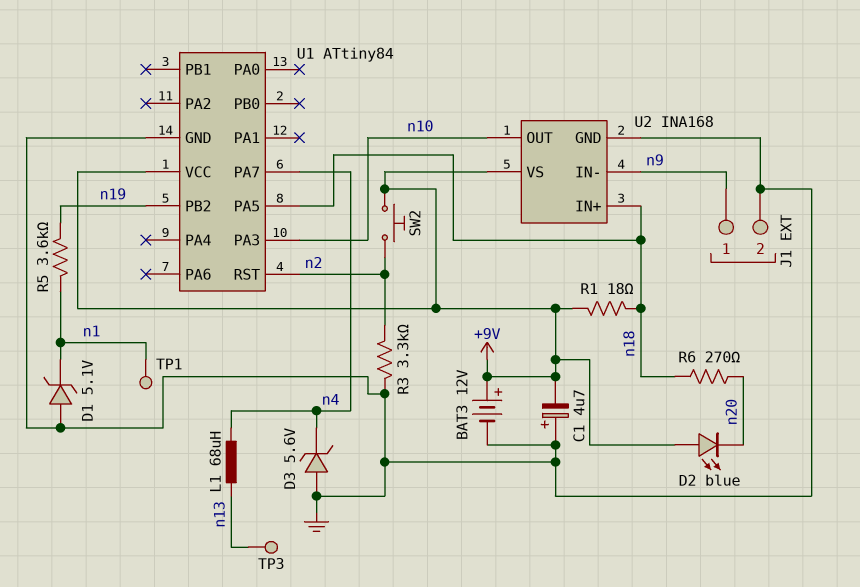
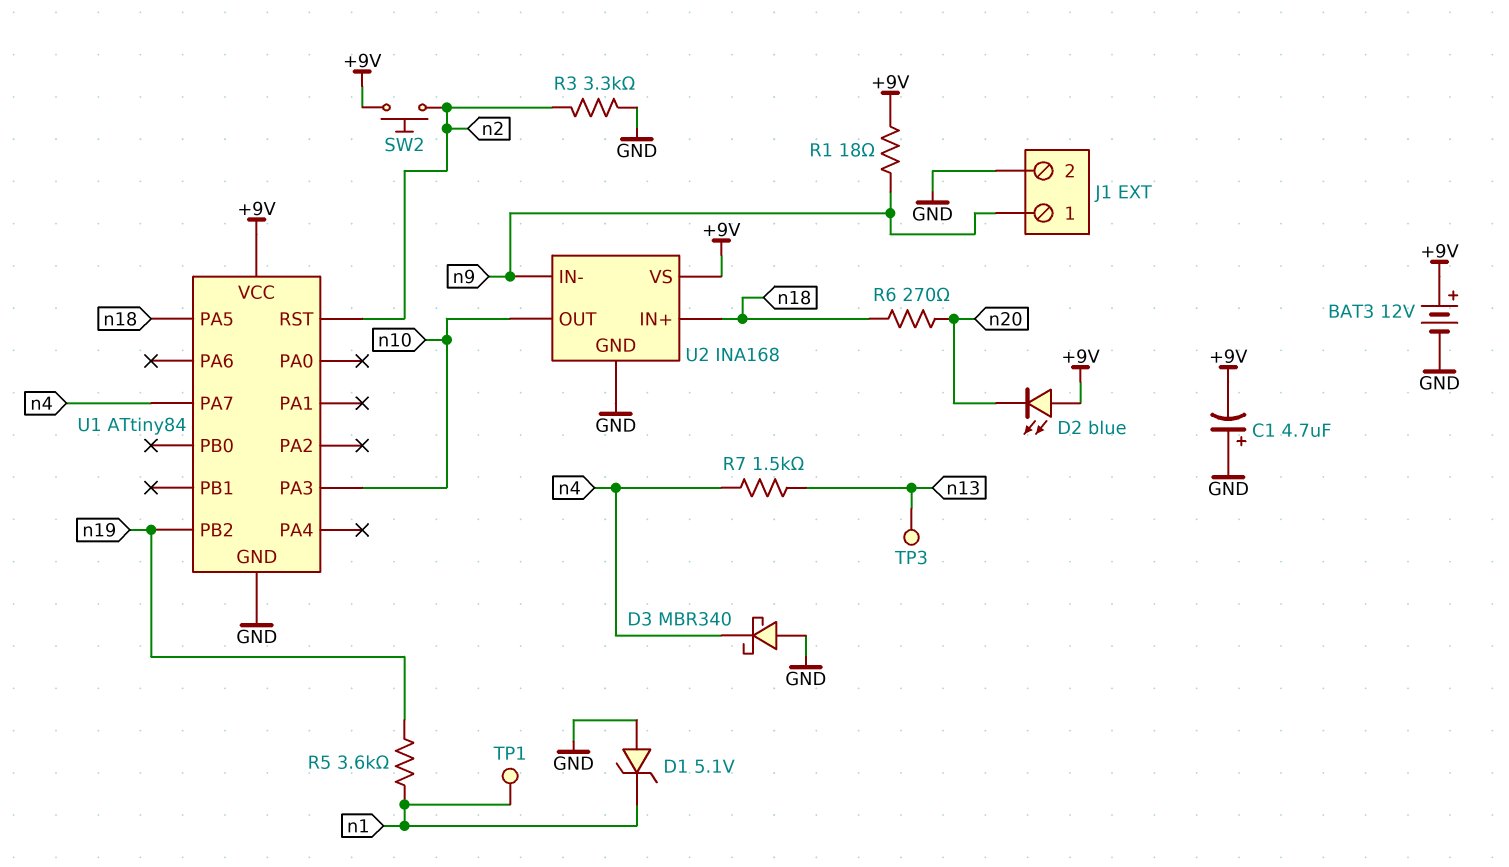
D3: zener 5.6V (A GND, K n4) -> schottky MBR340 (A GND, K n4)
L1: 68uH (n4, n13) -> none
R1: 18 (+9V, n18) -> 18 (+9V, n9)
R7: none -> 1.5k (n4, n13)

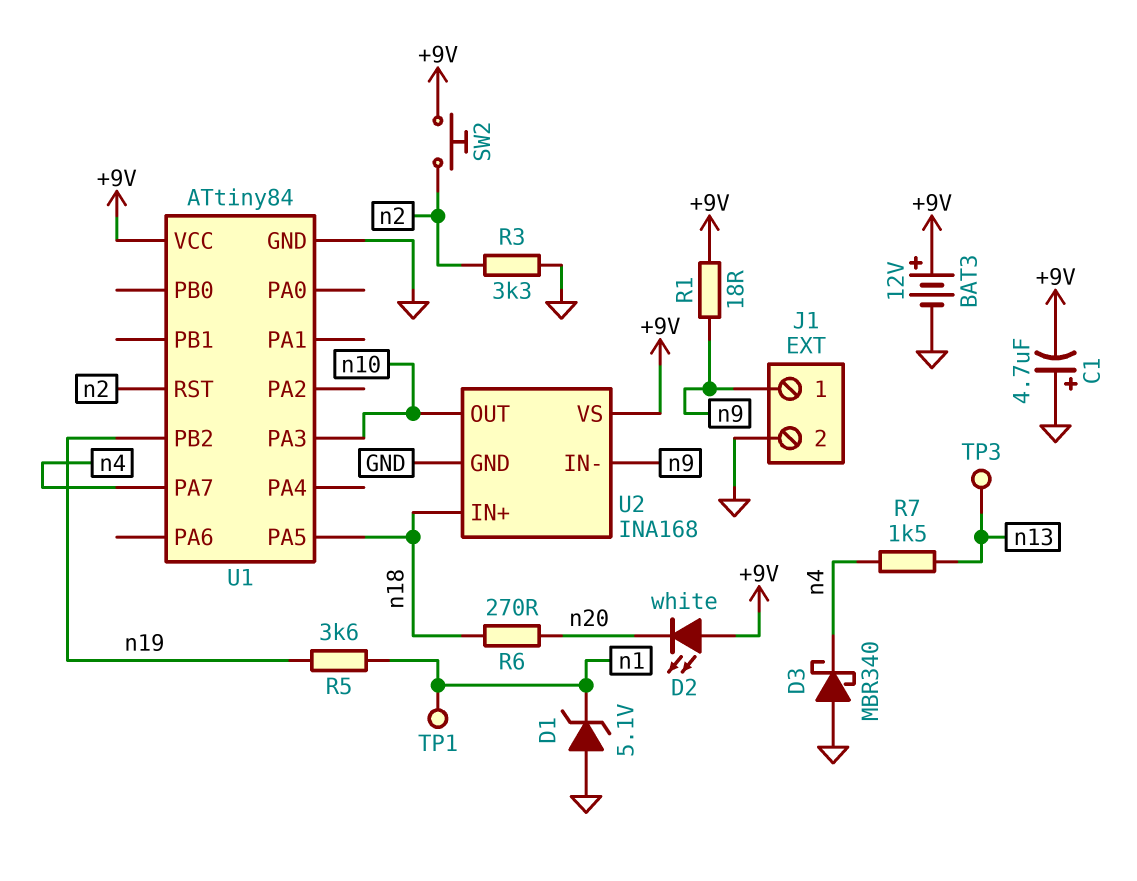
D2: LED blue (A +9V, K n20) -> LED white (A +9V, K n20)

